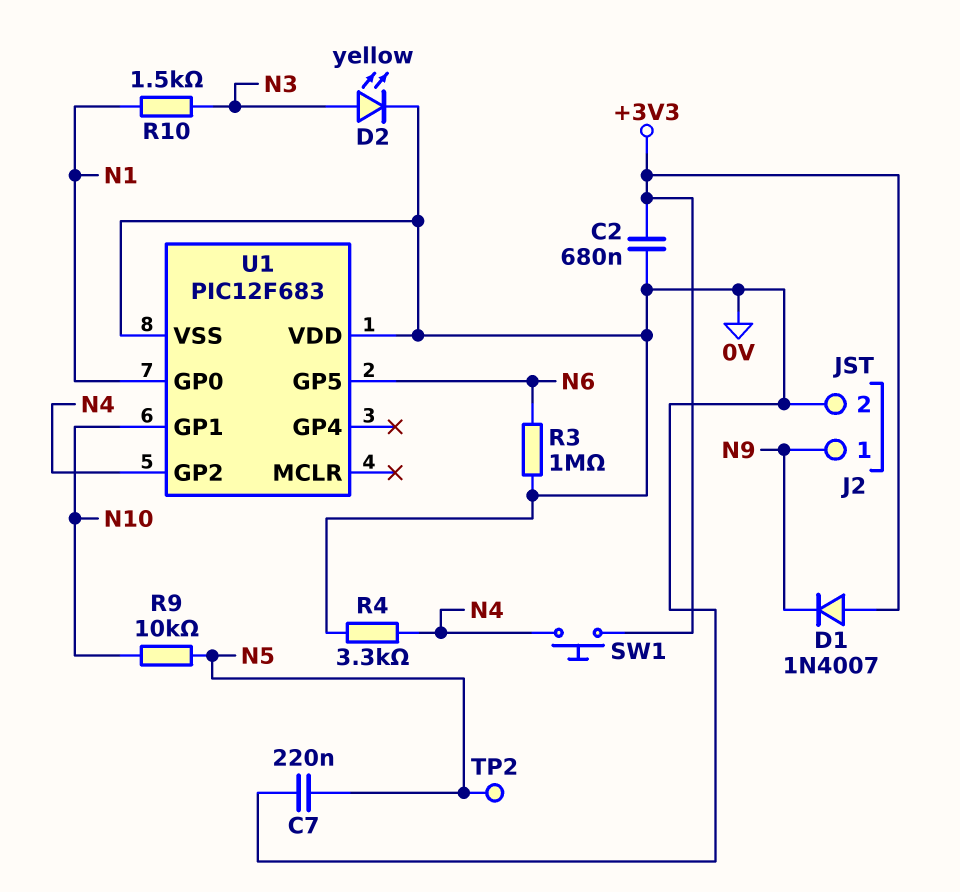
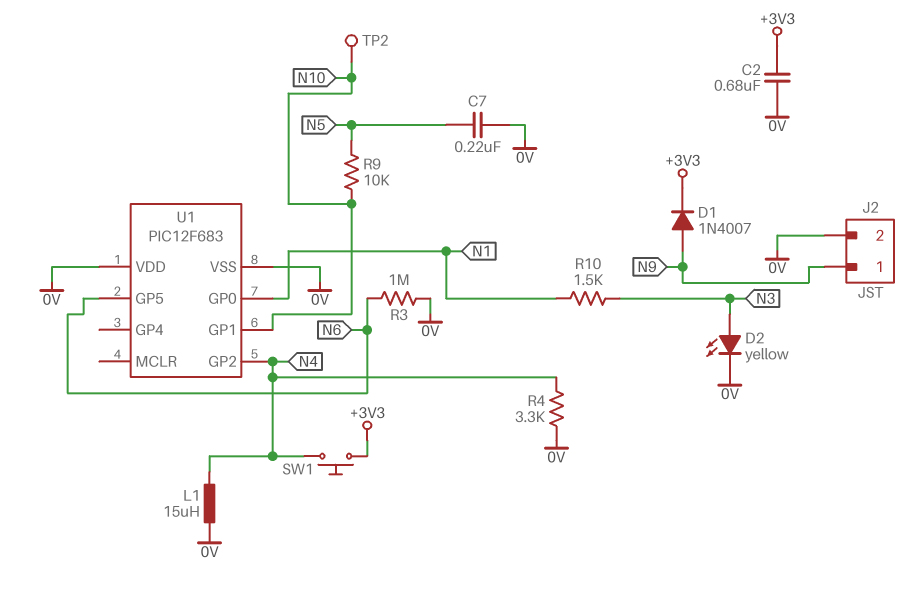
D1: diode 1N4007 (A +3V3, K N9) -> diode 1N4007 (A N9, K +3V3)
L1: none -> 15uH (0V, N4)
TP2: test point (N5) -> test point (N10)

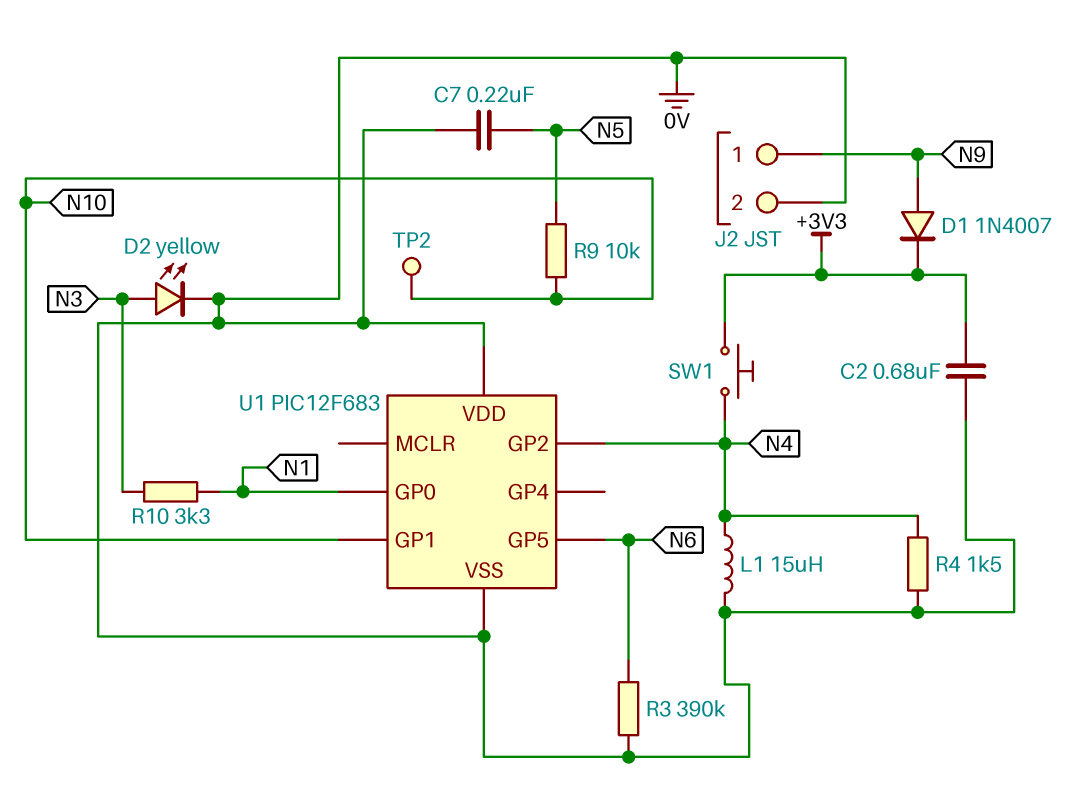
R3: 1M (0V, N6) -> 390k (0V, N6)
R4: 3.3k (0V, N4) -> 1.5k (0V, N4)
R10: 1.5k (N1, N3) -> 3.3k (N1, N3)

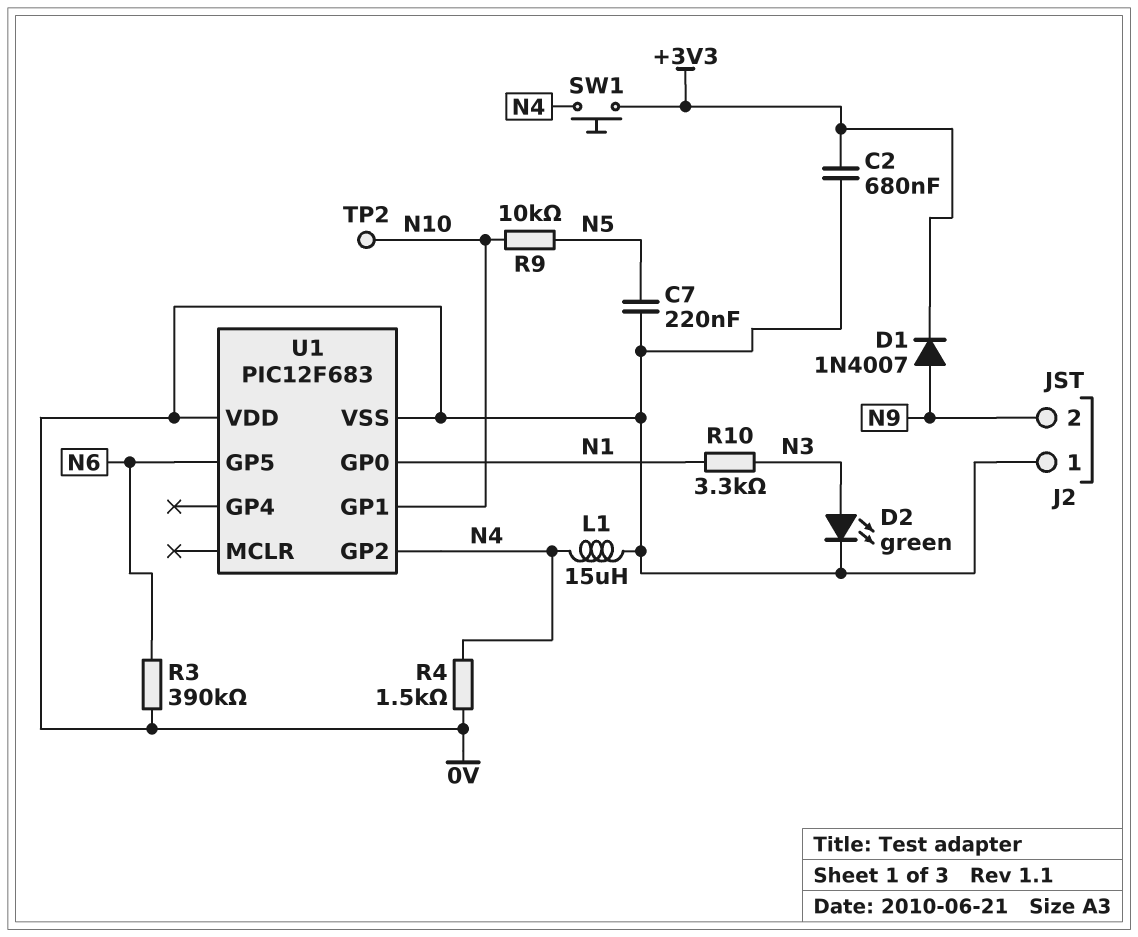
D2: LED yellow (A N3, K 0V) -> LED green (A N3, K 0V)
J2 pin 1: N9 -> 0V
J2 pin 2: 0V -> N9

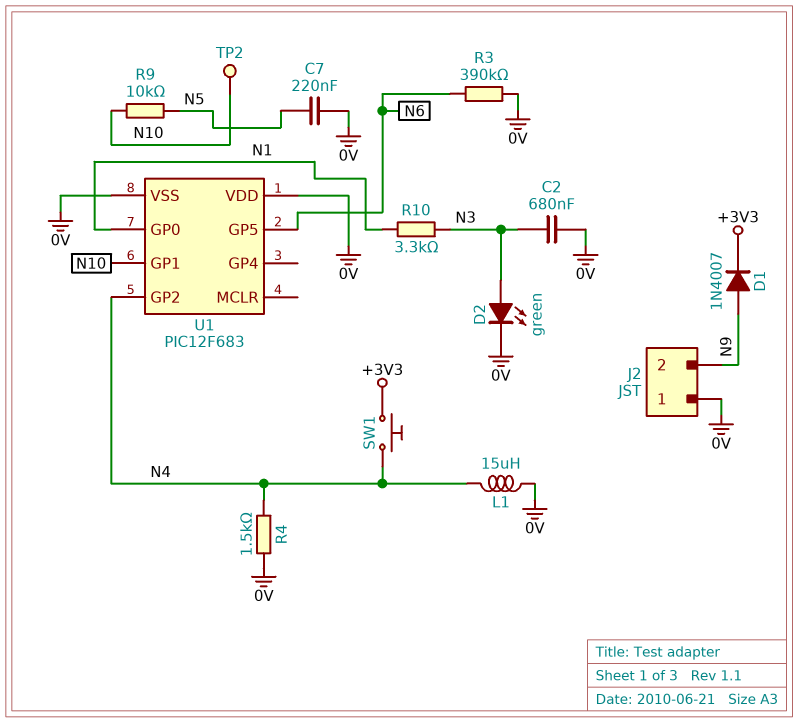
C2: 680nF (+3V3, 0V) -> 680nF (0V, N3)

